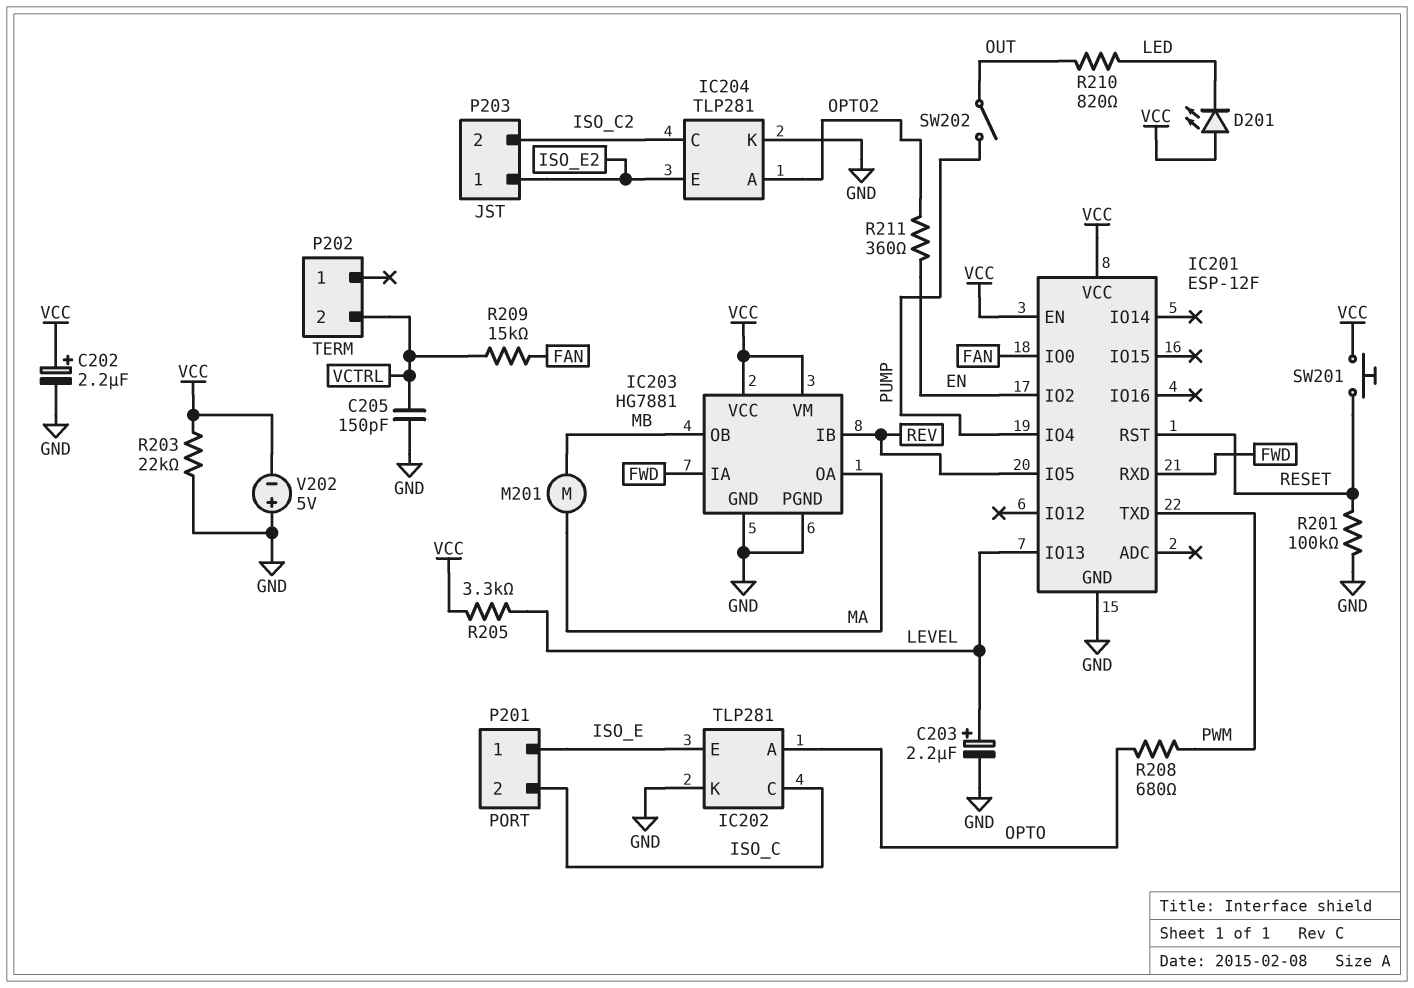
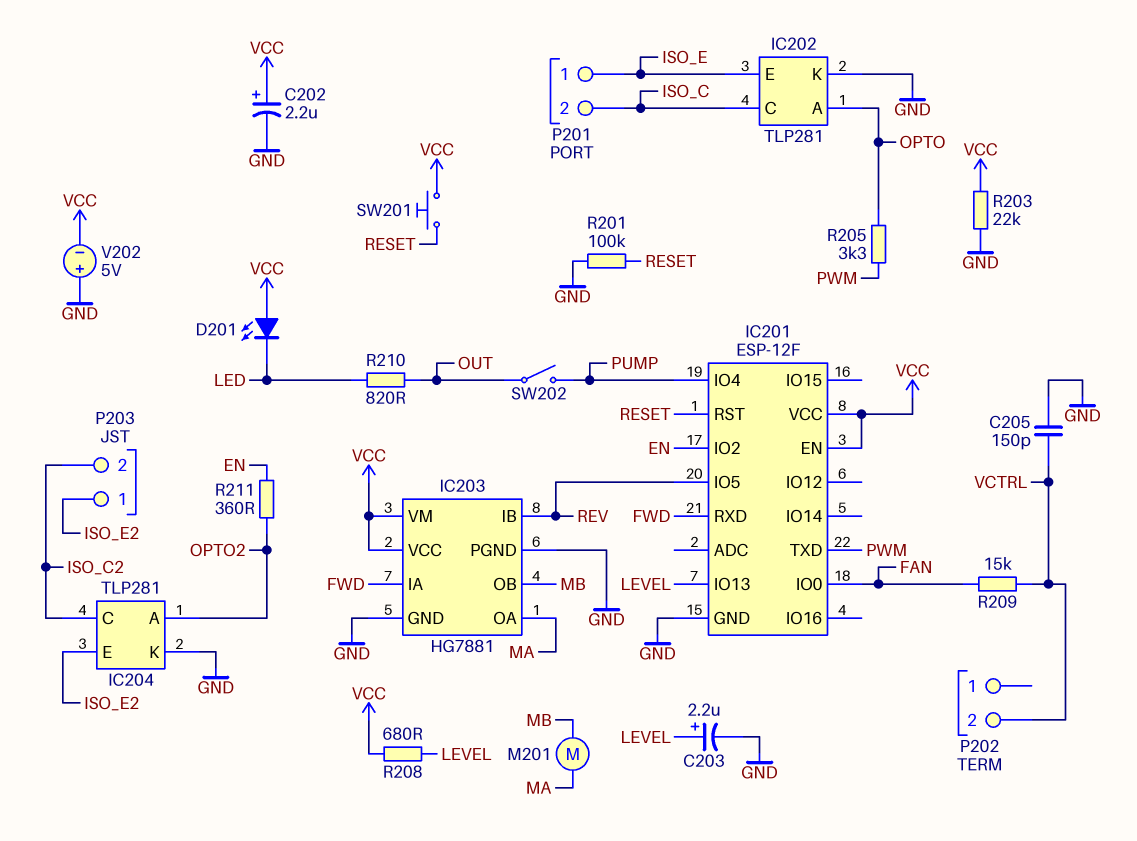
R205: 3.3k (LEVEL, VCC) -> 3.3k (OPTO, PWM)
R208: 680 (OPTO, PWM) -> 680 (LEVEL, VCC)

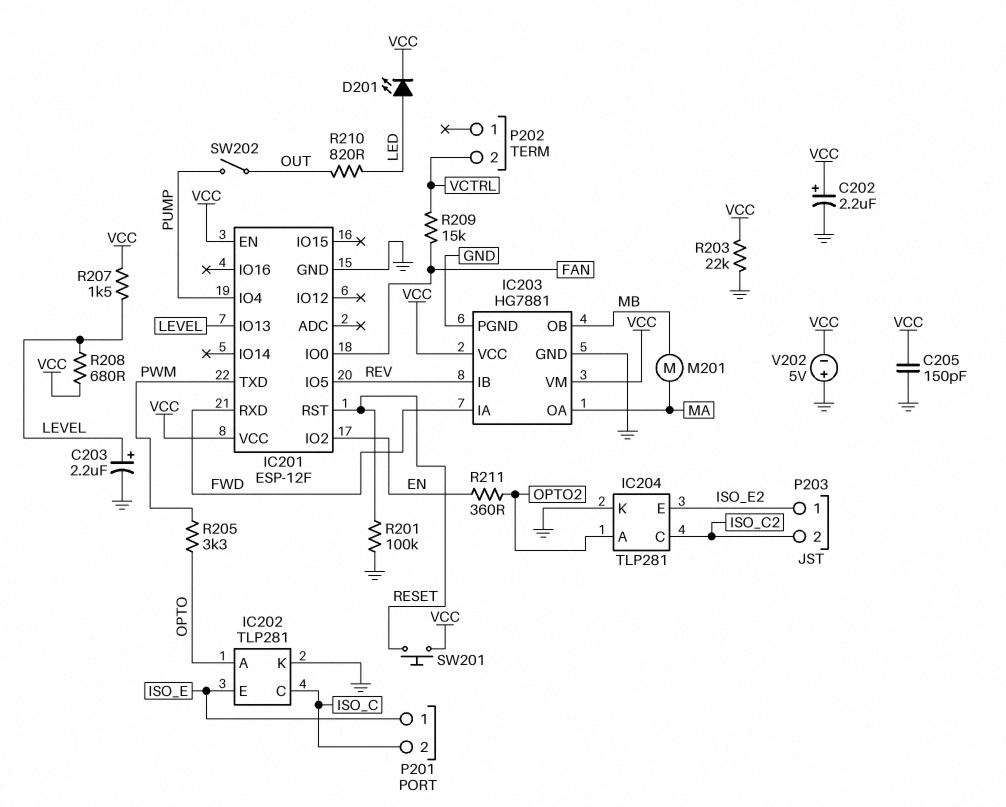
C205: 150pF (GND, VCTRL) -> 150pF (GND, VCC)
D201: LED (A VCC, K LED) -> LED (A LED, K VCC)
R207: none -> 1.5k (LEVEL, VCC)

